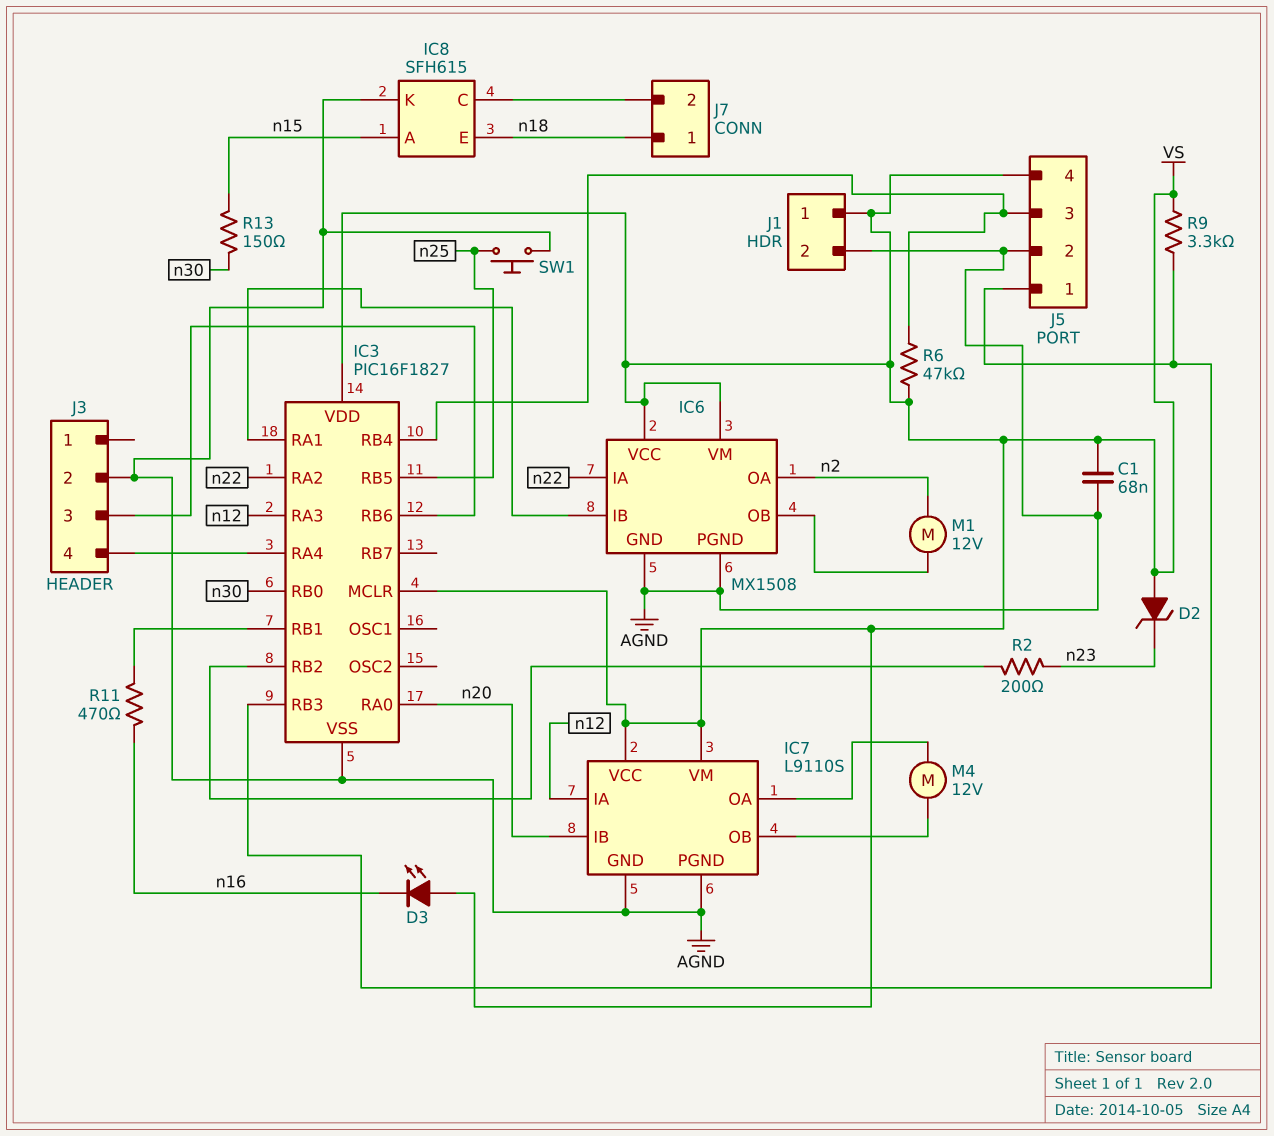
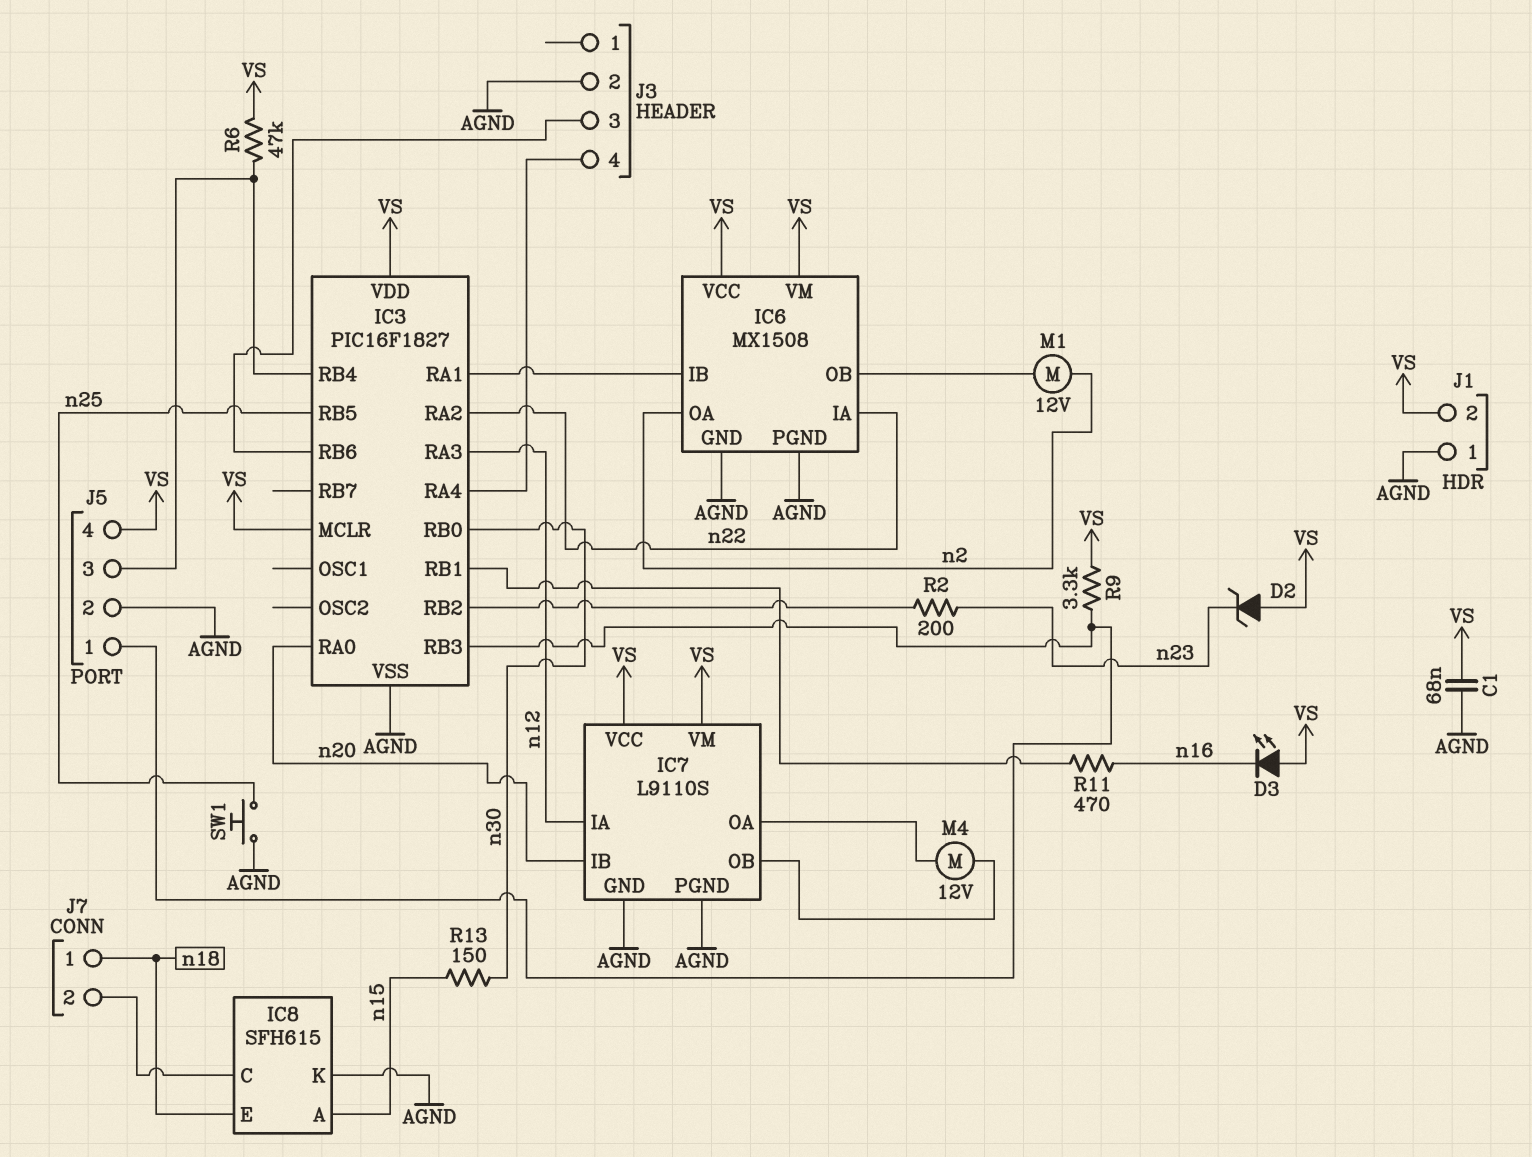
J1 pin 1: VS -> AGND
J1 pin 2: AGND -> VS

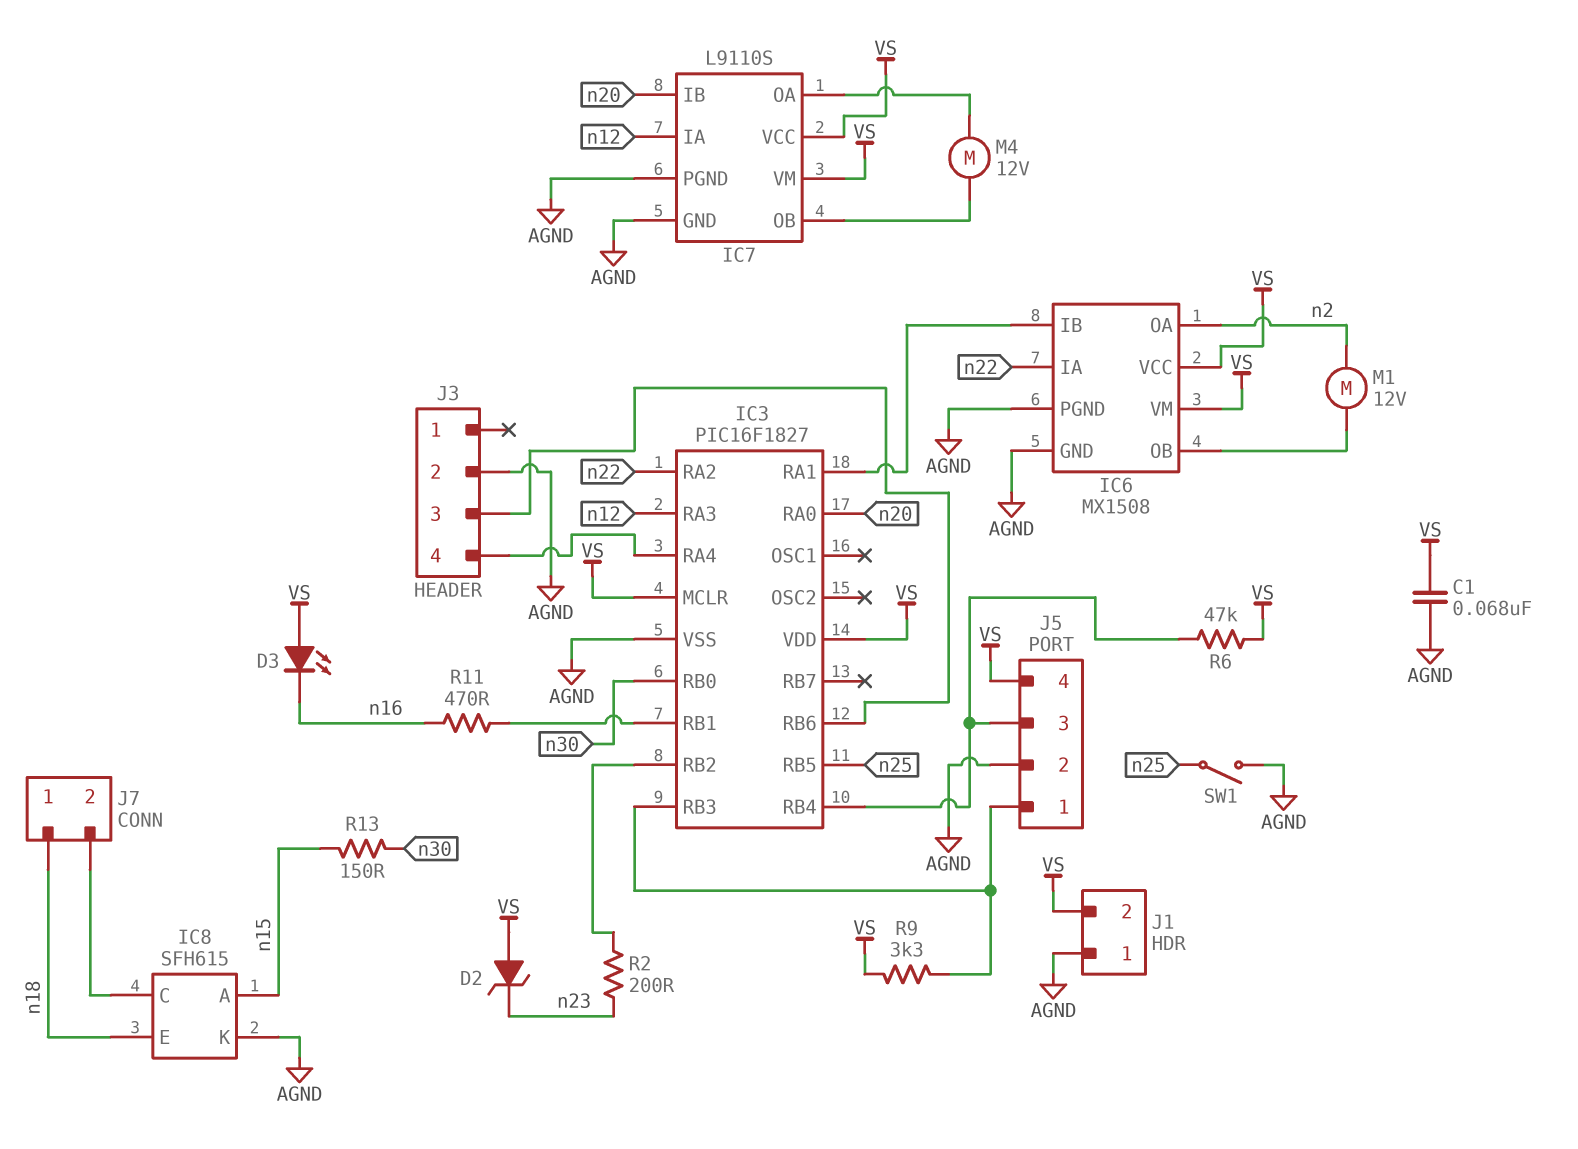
SW1: button (AGND, n25) -> switch (AGND, n25)

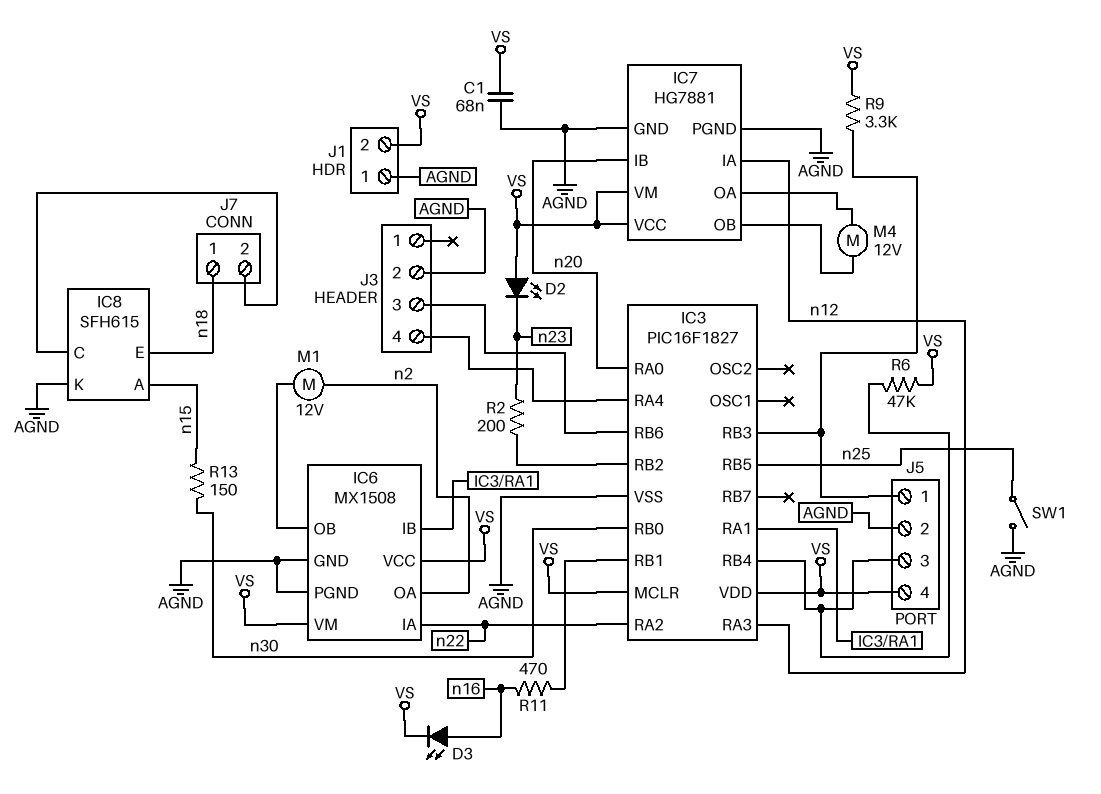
D2: zener (A VS, K n23) -> LED (A VS, K n23)
D3: LED (A VS, K n16) -> LED (A n16, K VS)
IC7: L9110S -> HG7881

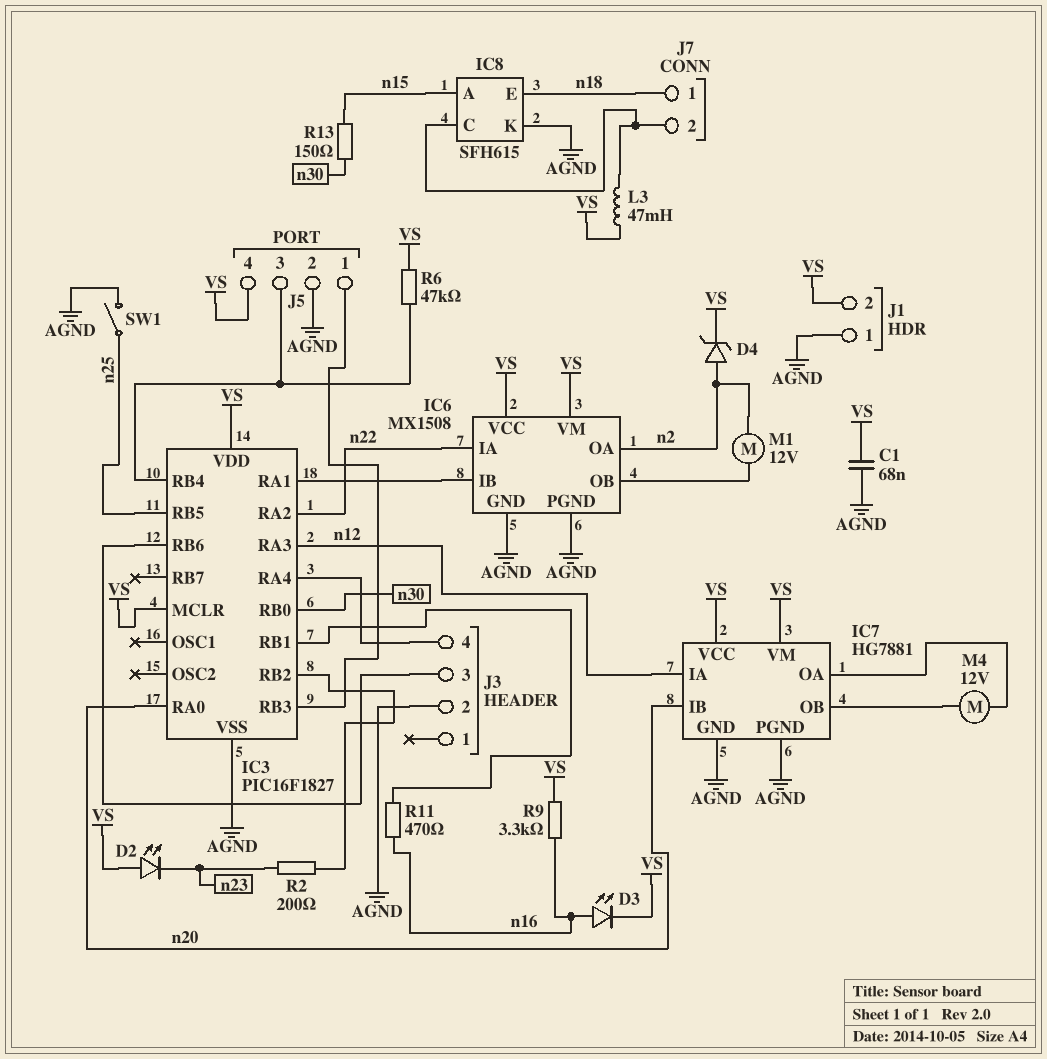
D4: none -> zener (A n2, K VS)
L3: none -> 47mH (IC8/C, VS)
R9: 3.3k (IC3/RB3, VS) -> 3.3k (VS, n16)

